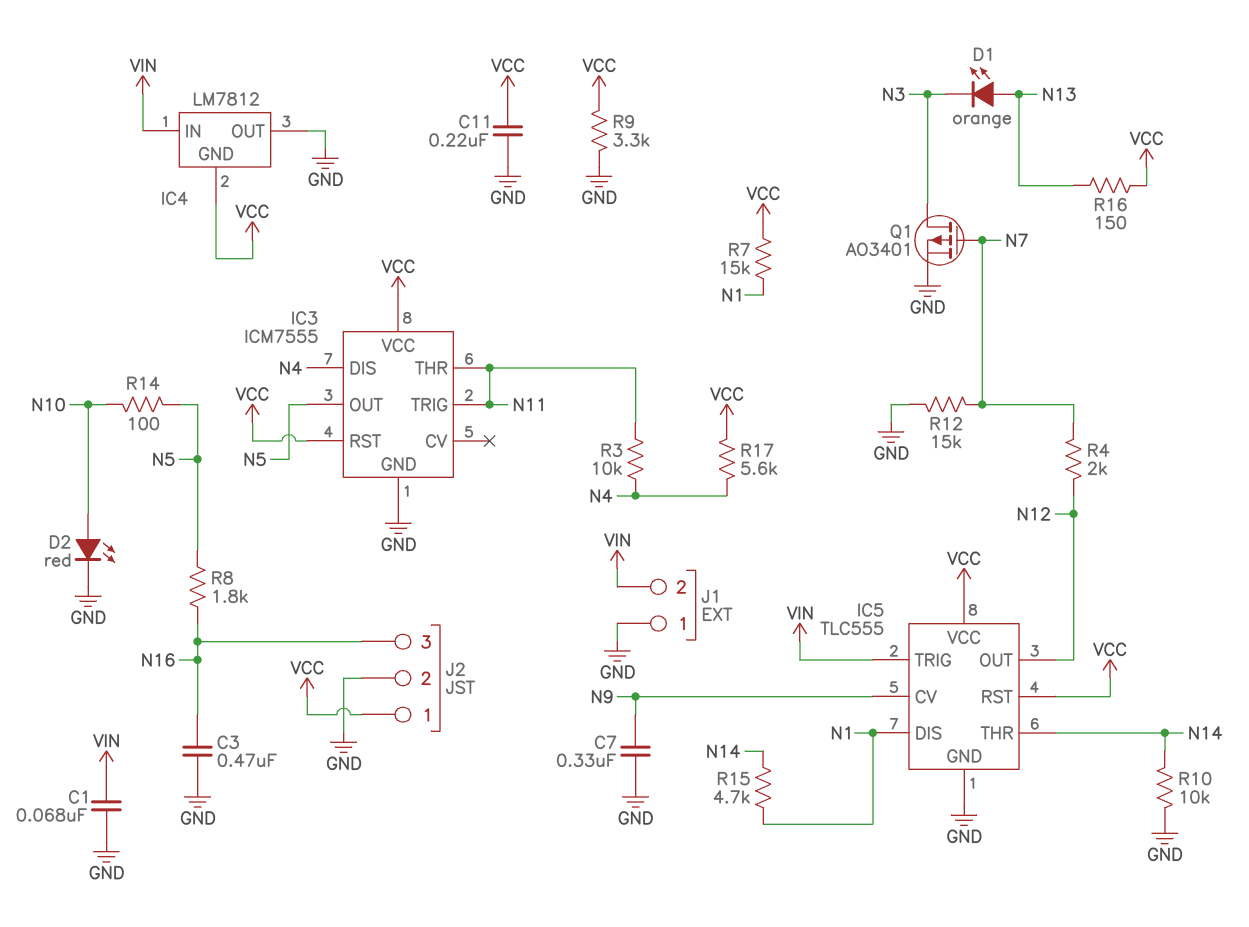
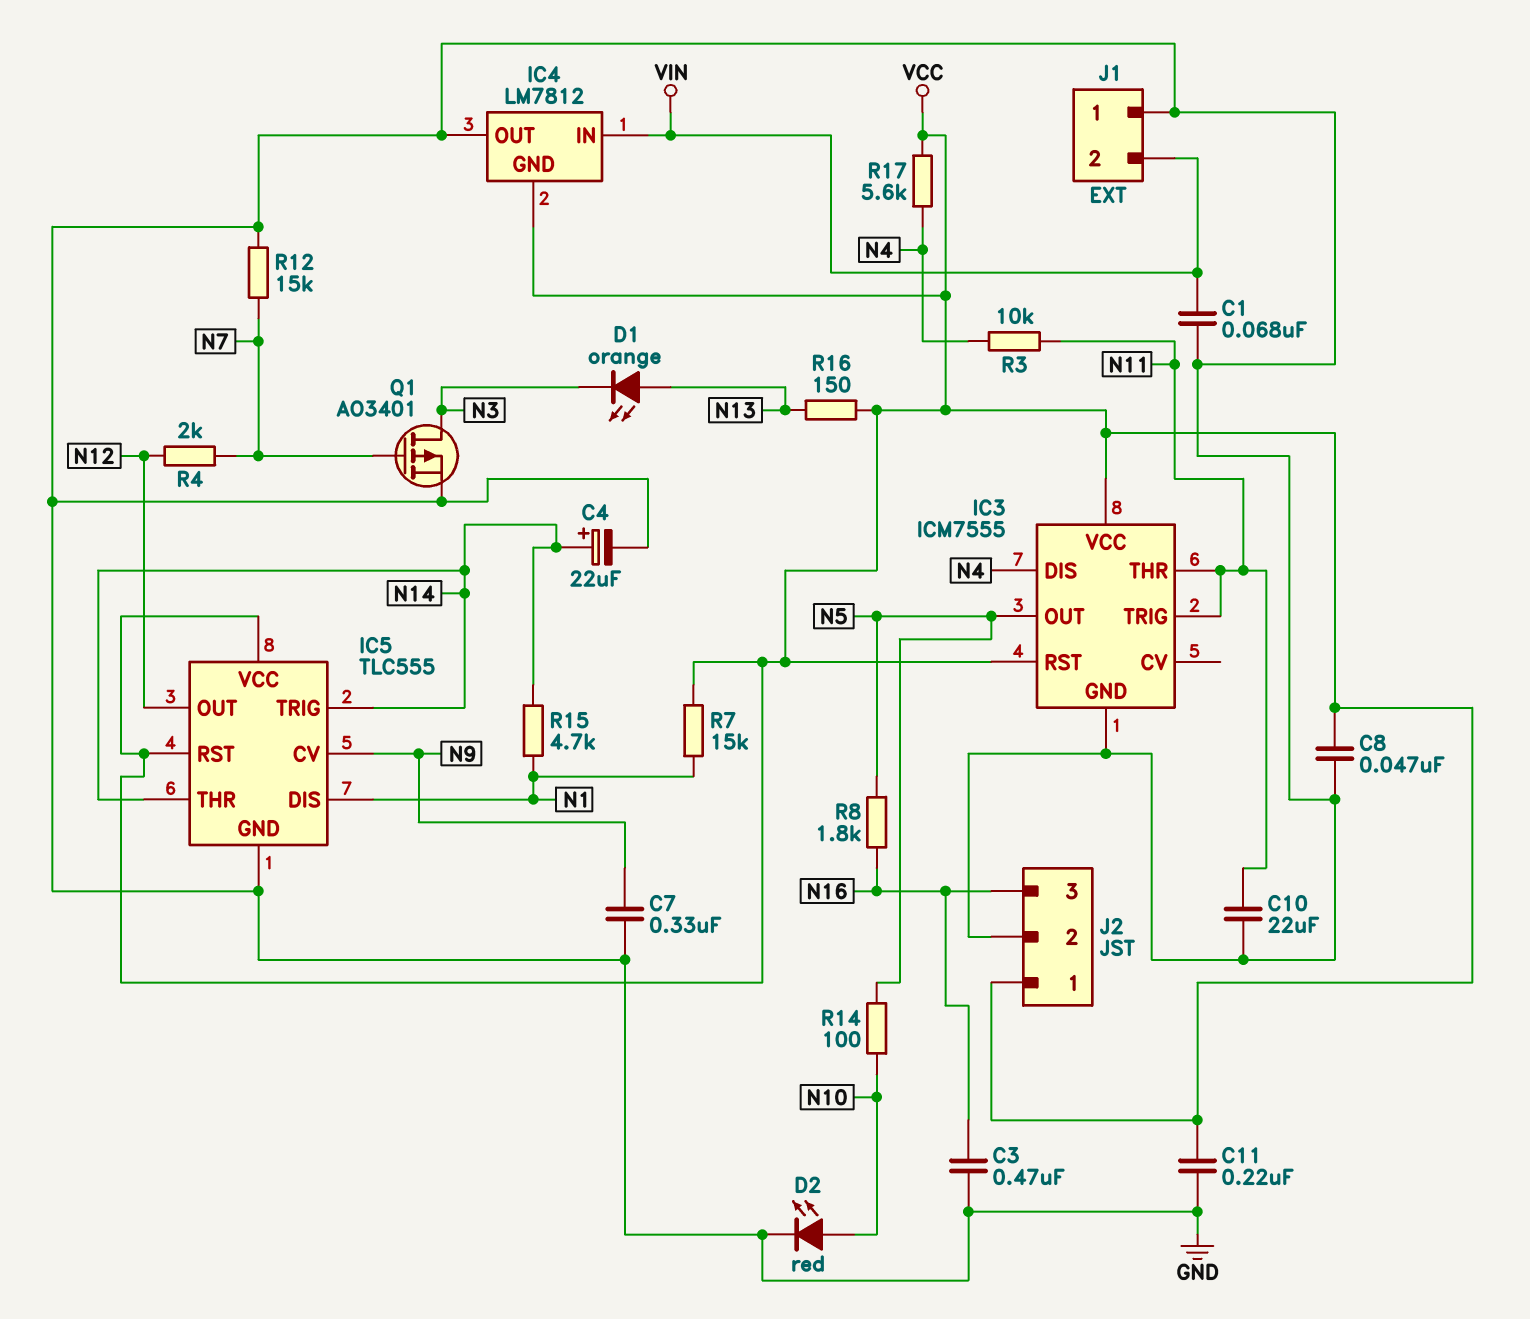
C4: none -> 22uF (plus N14, minus GND)
C8: none -> 47nF (GND, VCC)
C10: none -> 22uF (GND, N11)
IC5 pin TRIG: VIN -> N14
R9: 3.3k (GND, VCC) -> none
R10: 10k (GND, N14) -> none

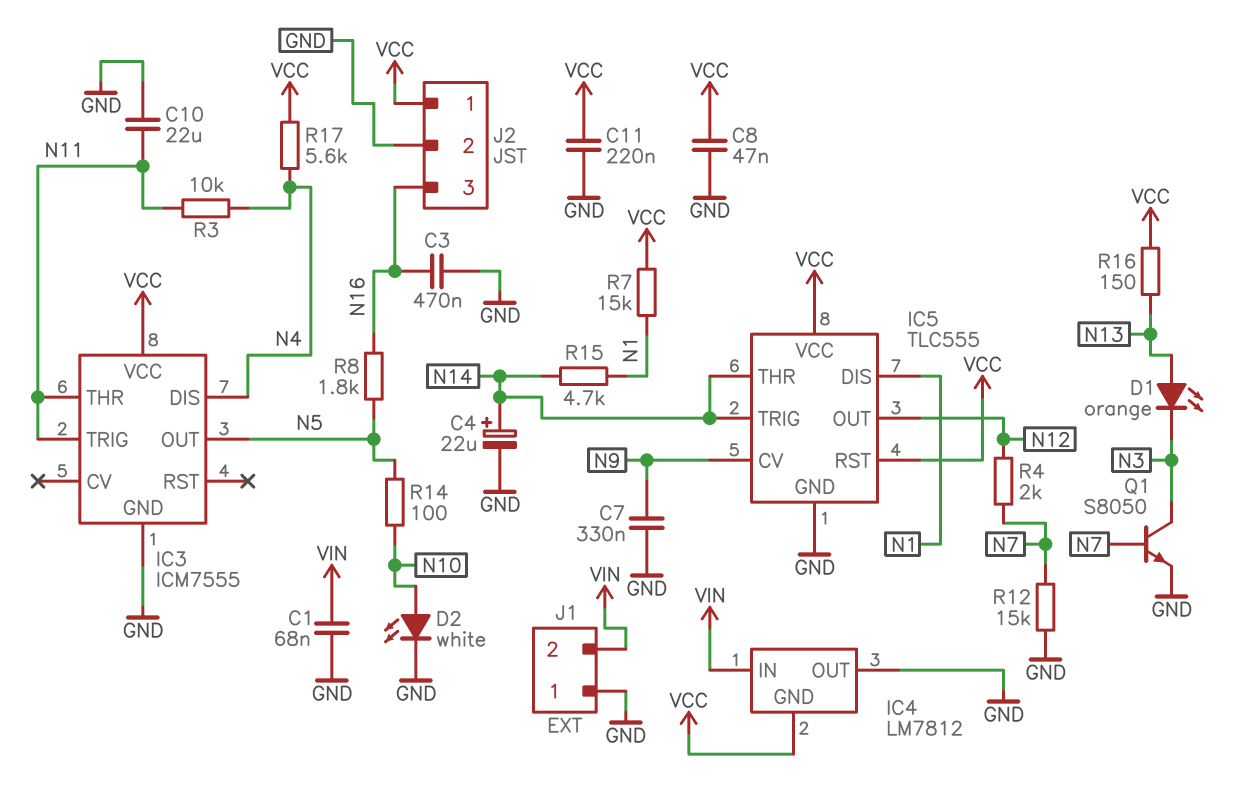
D2: LED red (A N10, K GND) -> LED white (A N10, K GND)
IC3 pin RST: VCC -> none
Q1: PMOS AO3401 (G N7, D N3, S GND) -> NPN S8050 (B N7, C N3, E GND)

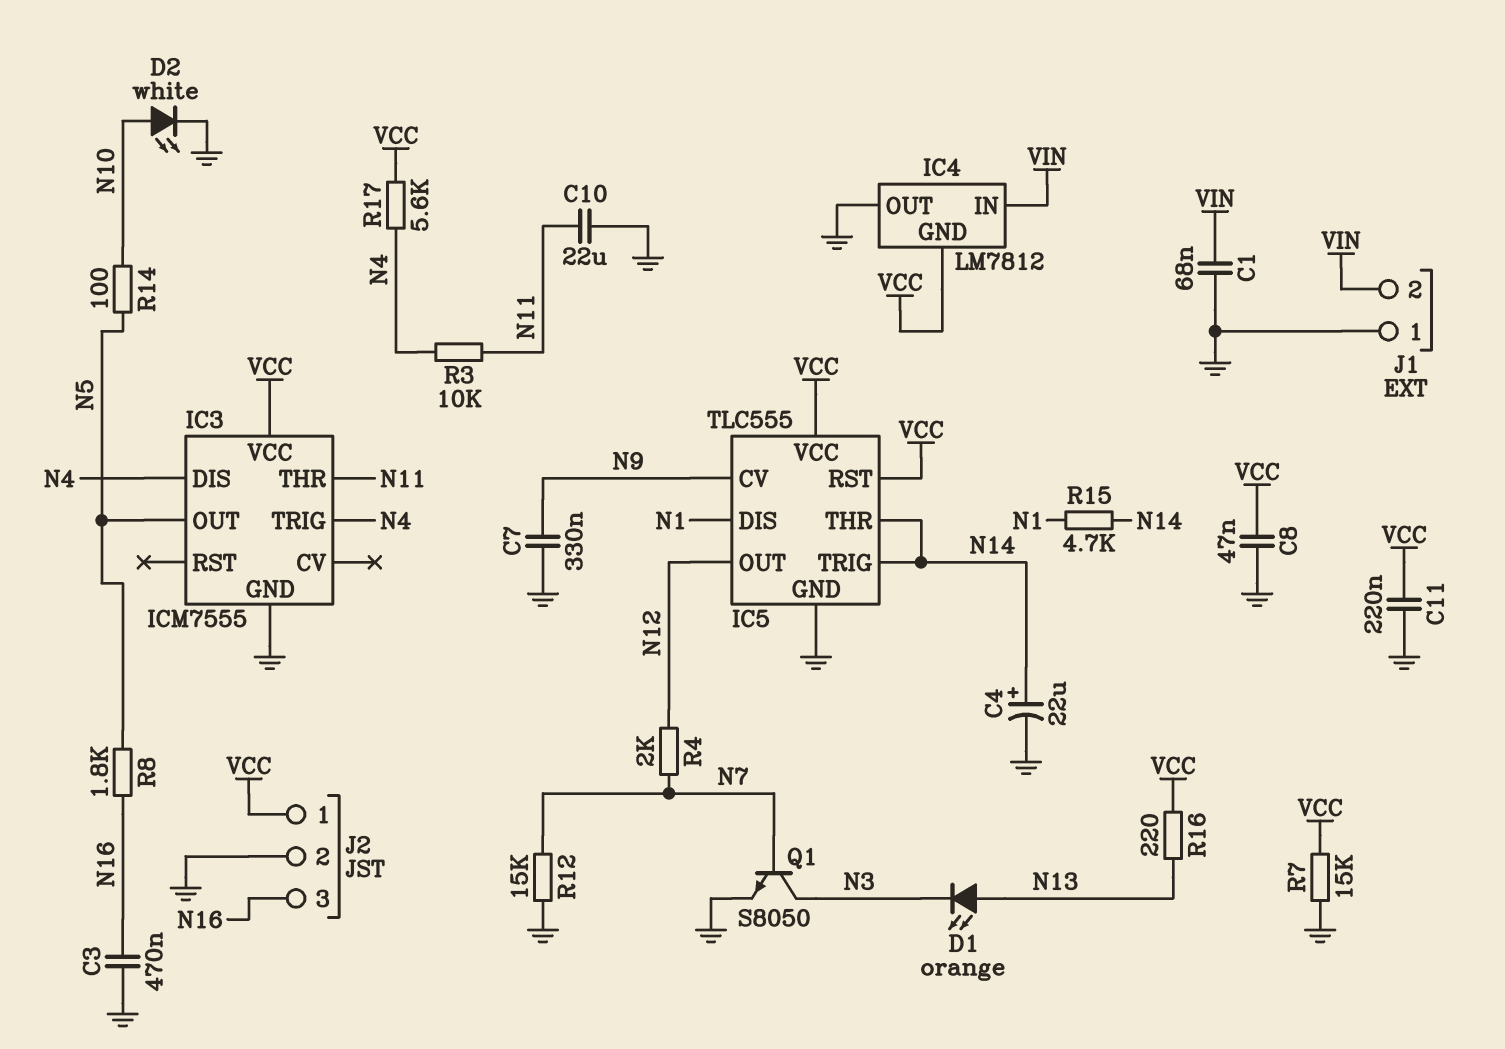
IC3 pin TRIG: N11 -> N4
R7: 15k (N1, VCC) -> 15k (GND, VCC)
R16: 150 (N13, VCC) -> 220 (N13, VCC)

